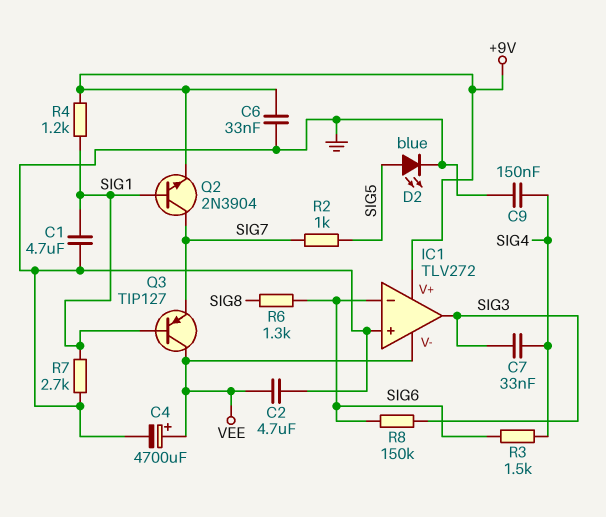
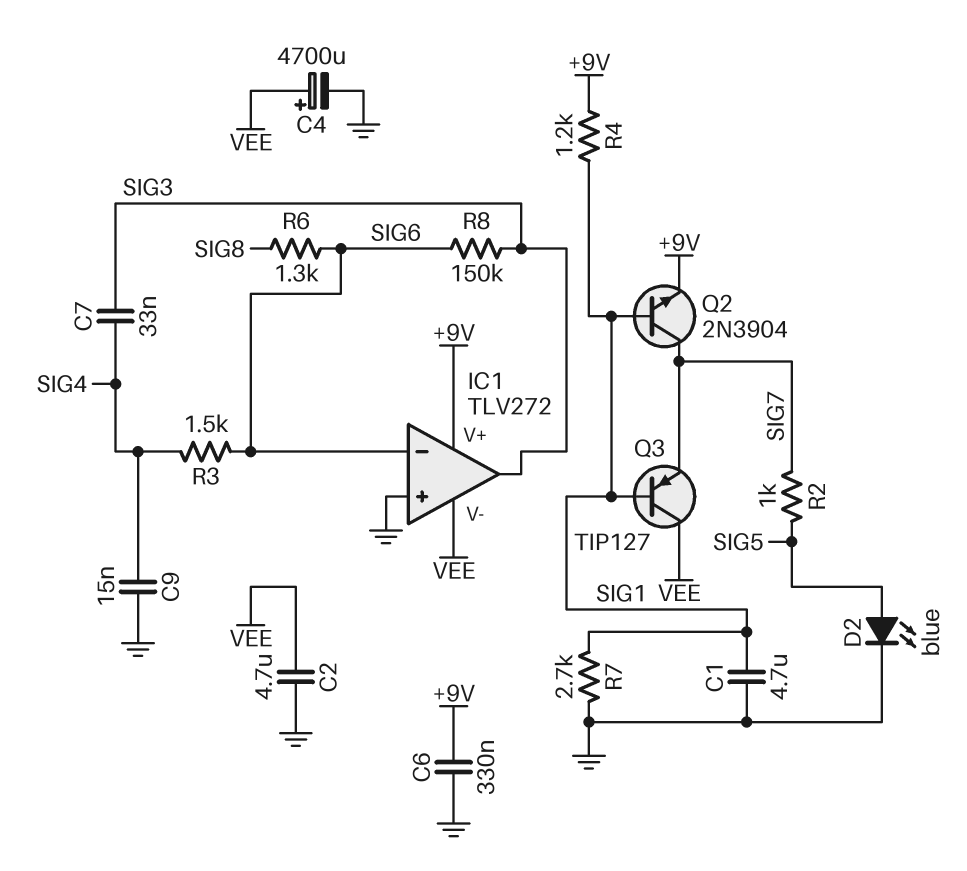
C6: 33nF (+9V, GND) -> 330nF (+9V, GND)
C9: 150nF (GND, SIG4) -> 15nF (GND, SIG4)

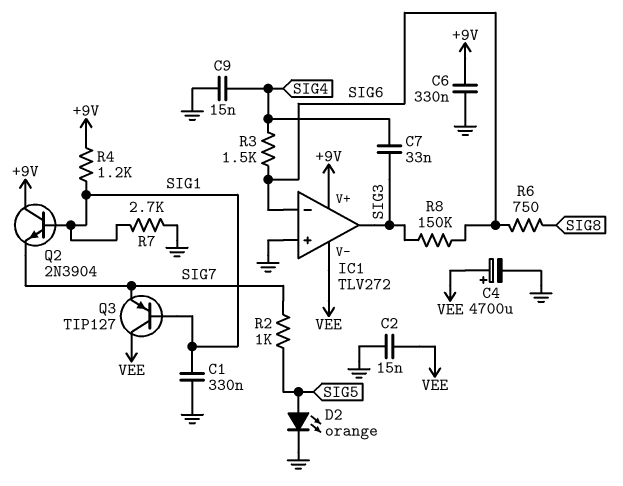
C1: 4.7uF (GND, SIG1) -> 330nF (GND, SIG1)
C2: 4.7uF (GND, VEE) -> 15nF (GND, VEE)
D2: LED blue (A SIG5, K GND) -> LED orange (A SIG5, K GND)
Q2: NPN 2N3904 (B SIG1, C SIG7, E +9V) -> NPN 2N3904 (B SIG1, C +9V, E SIG7)
R6: 1.3k (SIG6, SIG8) -> 750 (SIG6, SIG8)

